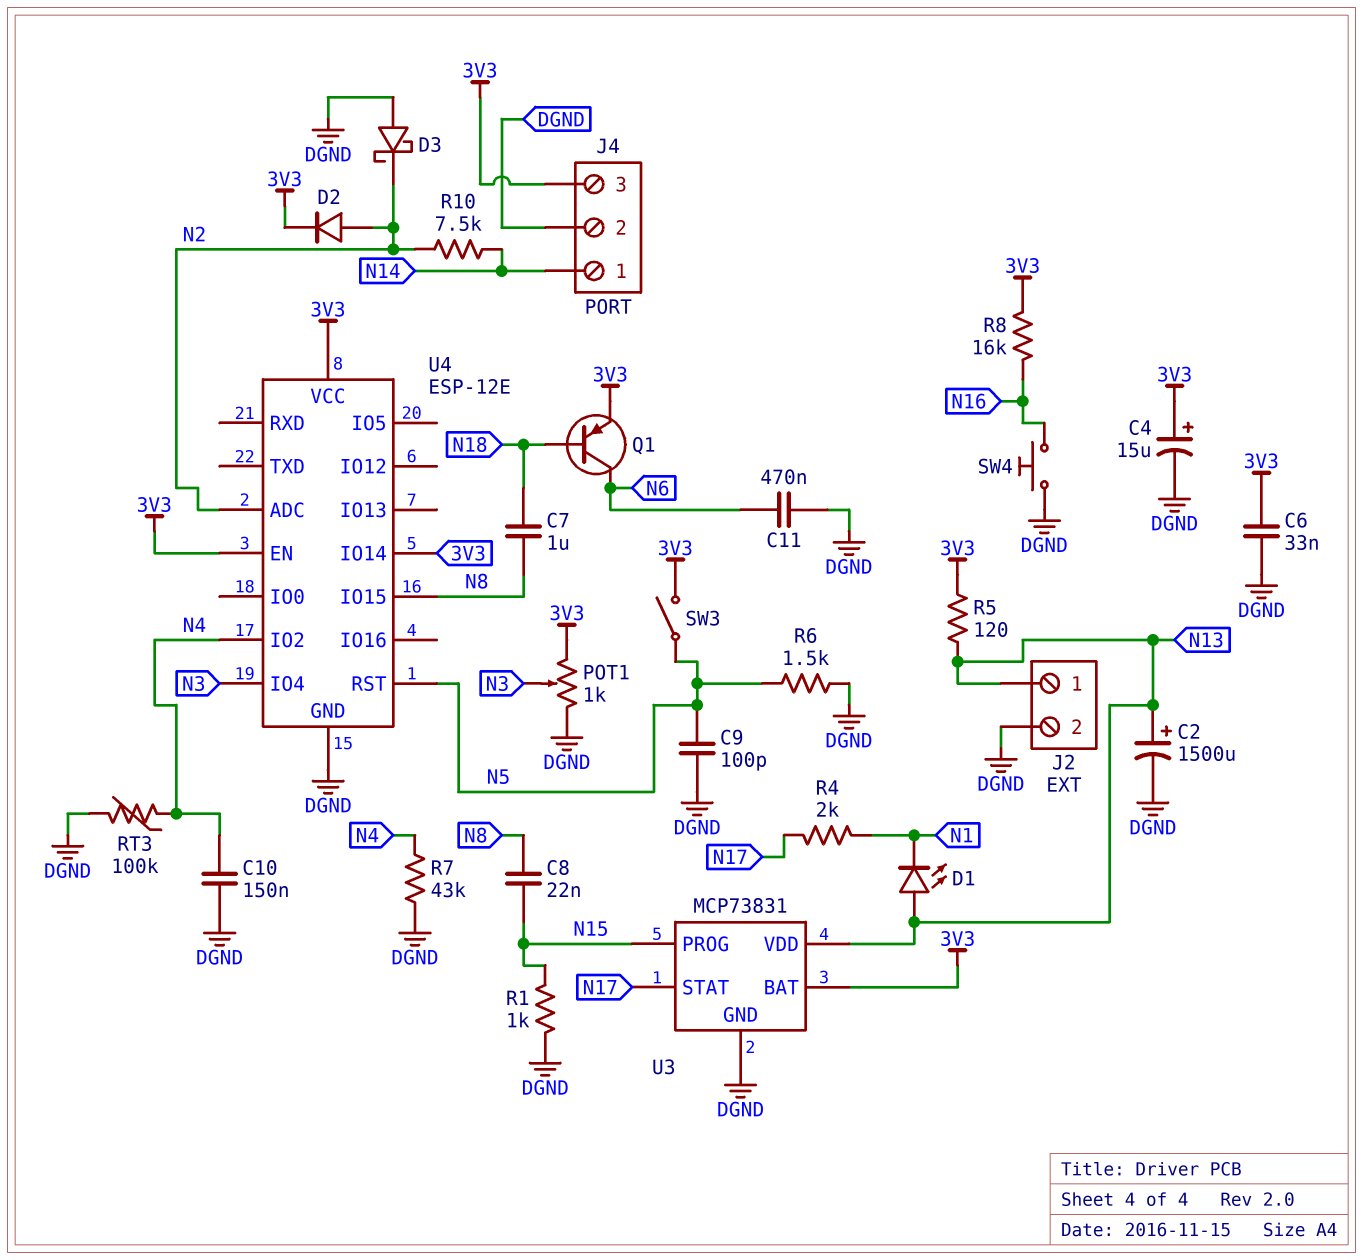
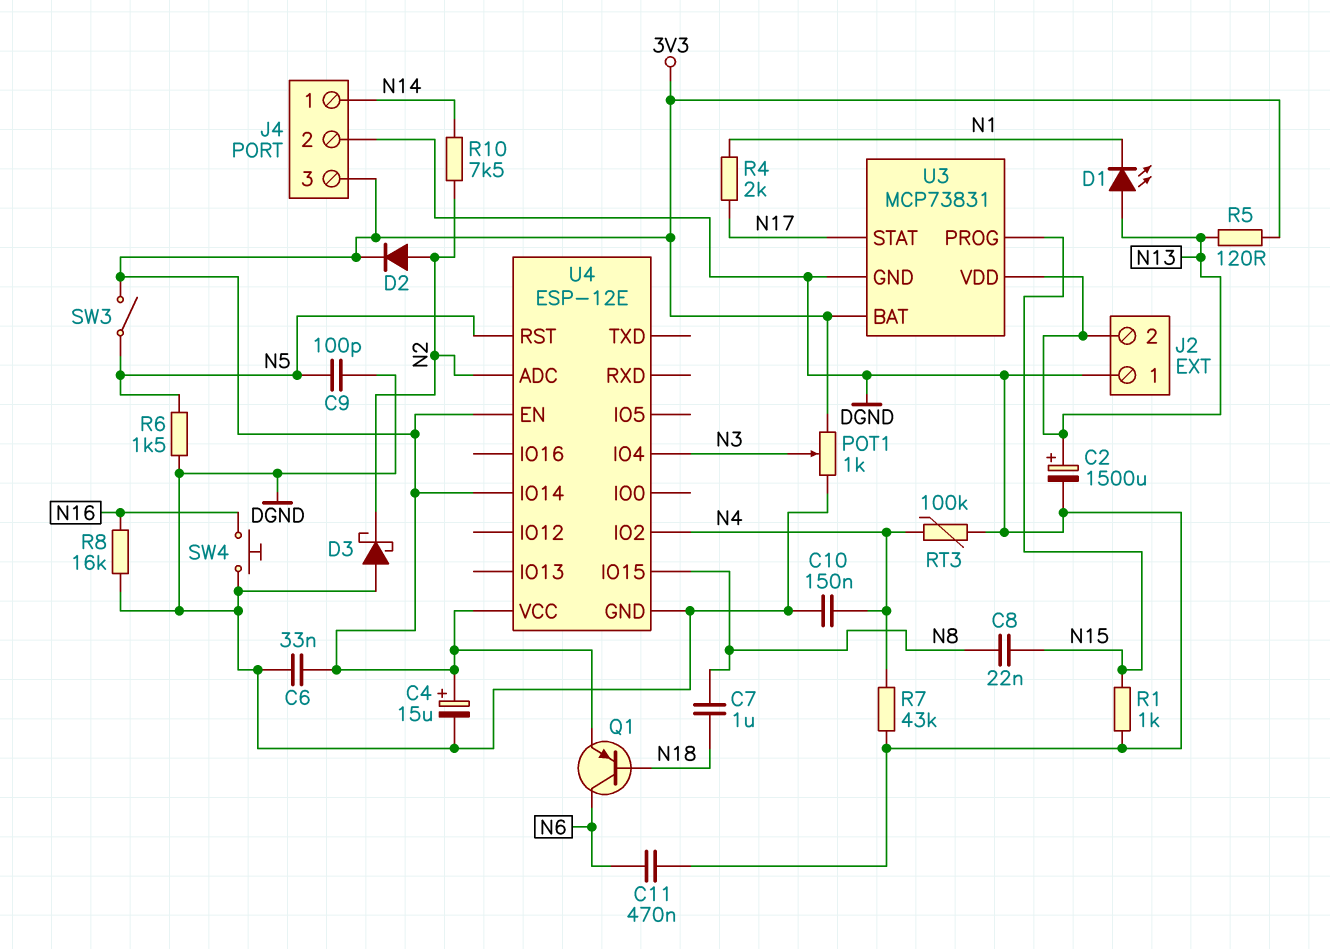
J2 pin 1: N13 -> DGND
J2 pin 2: DGND -> N13
R8: 16k (3V3, N16) -> 16k (DGND, N16)

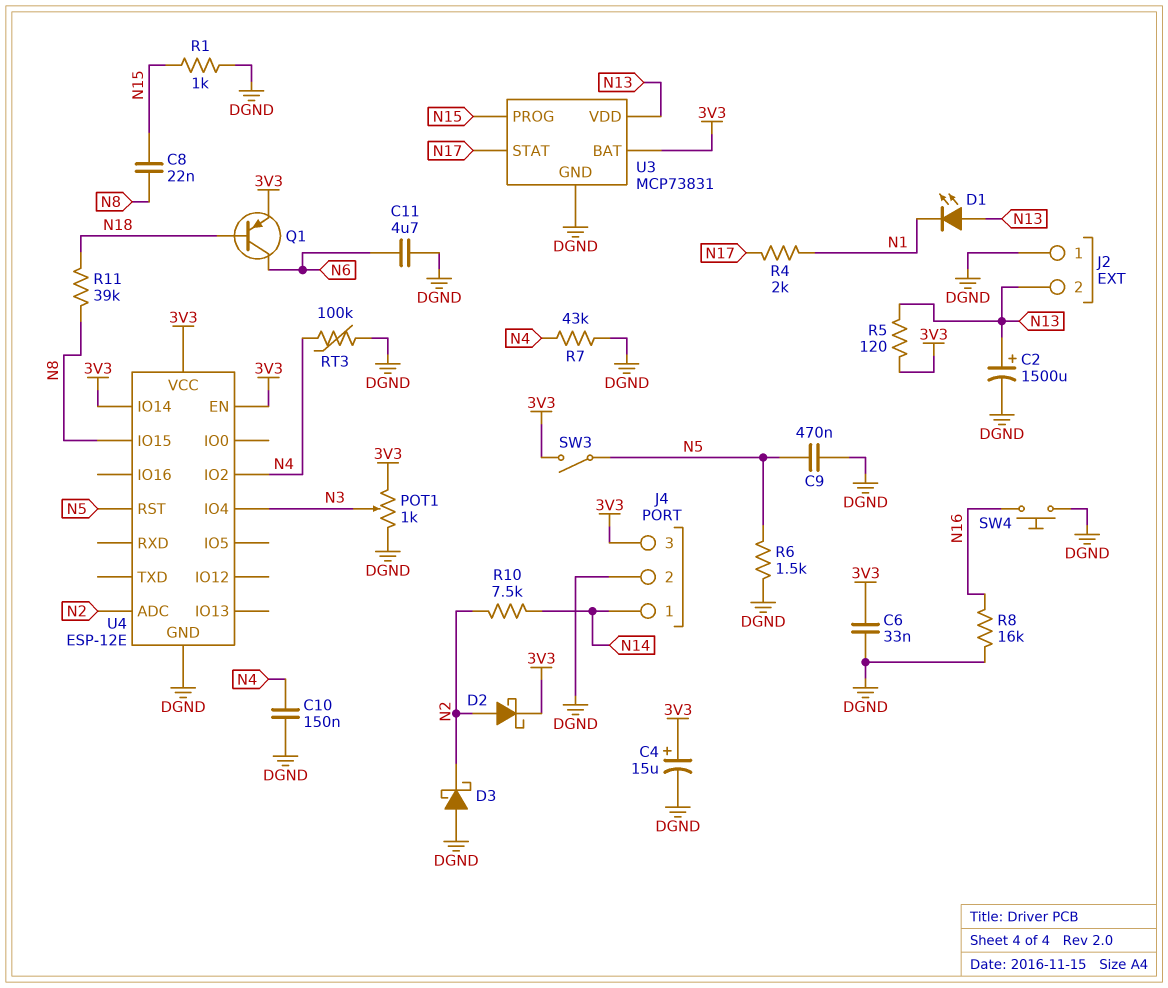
C7: 1uF (N8, N18) -> none
C9: 100pF (DGND, N5) -> 470nF (DGND, N5)
C11: 470nF (DGND, N6) -> 4.7uF (DGND, N6)
D2: diode (A N2, K 3V3) -> schottky (A N2, K 3V3)
R11: none -> 39k (N8, N18)

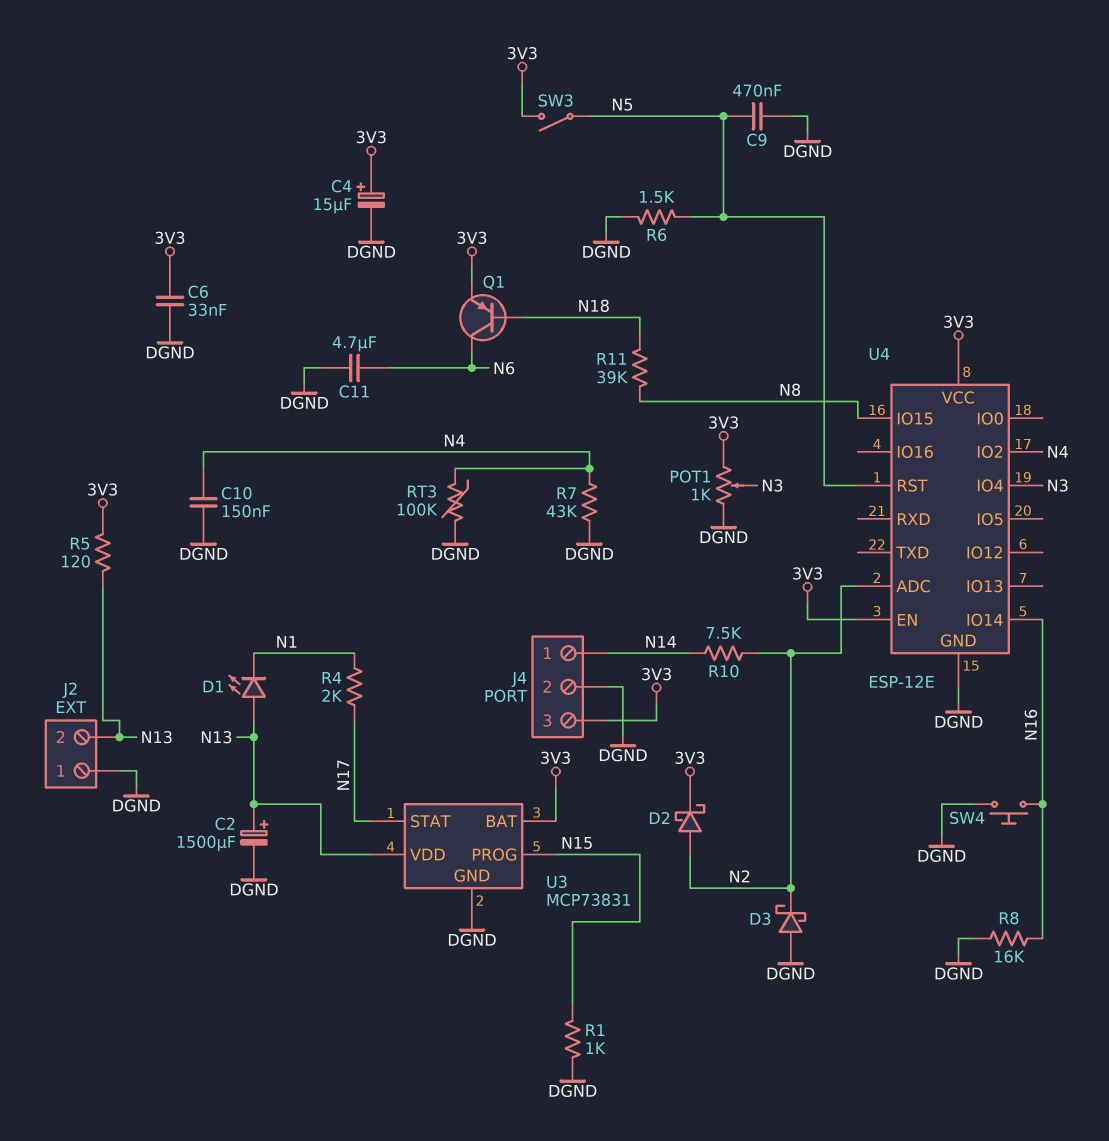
C8: 22nF (N8, N15) -> none
U4 pin IO14: 3V3 -> N16

